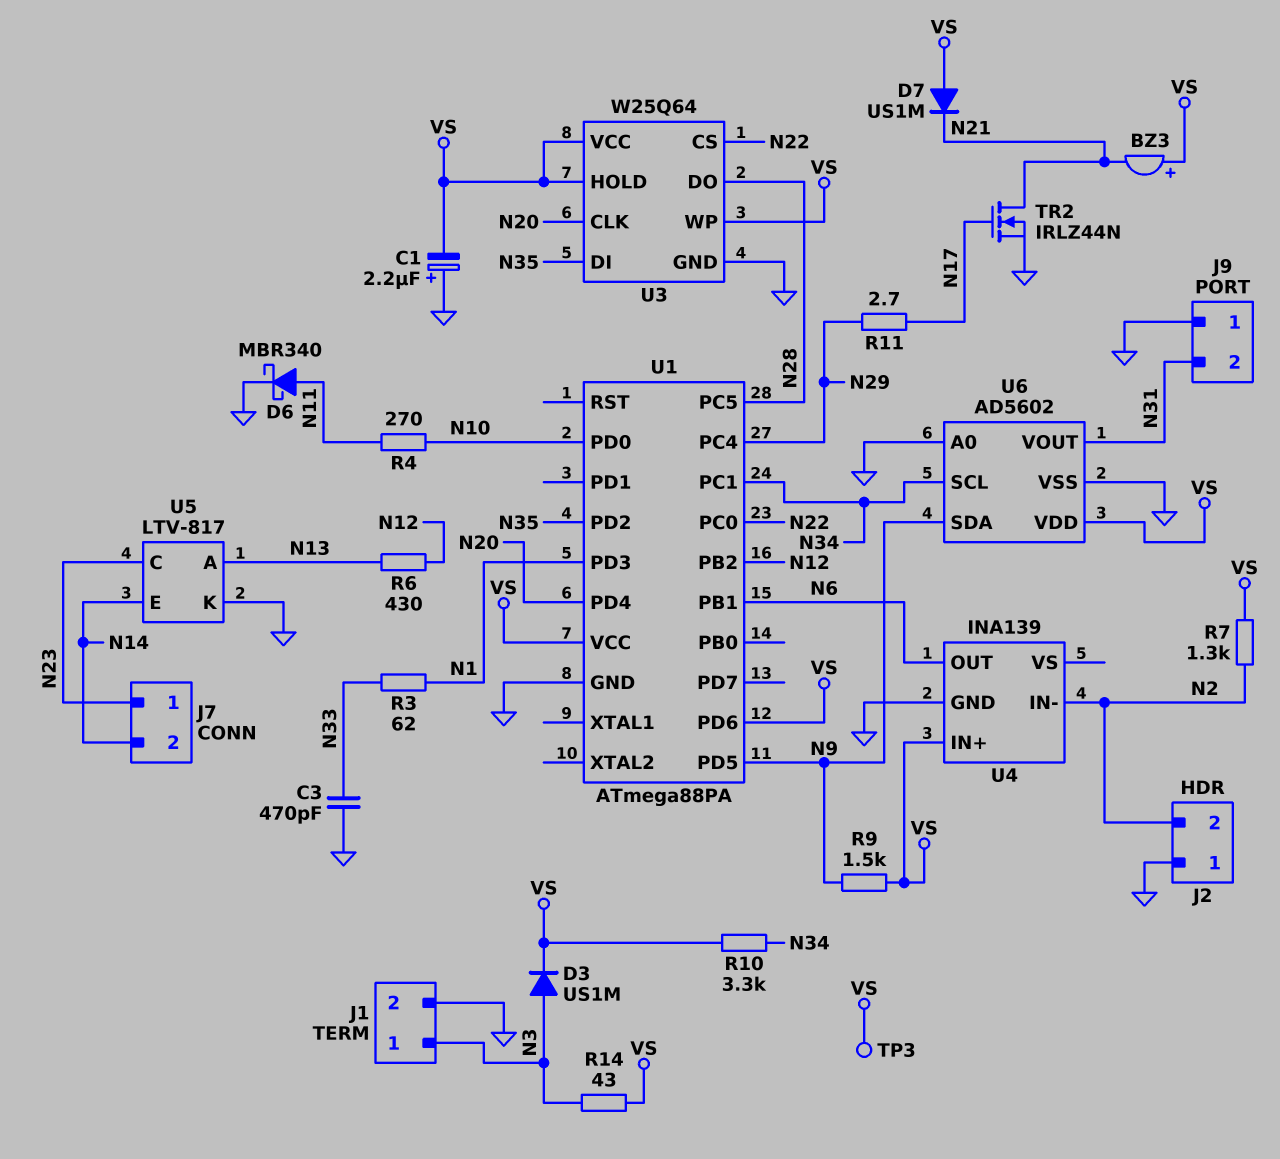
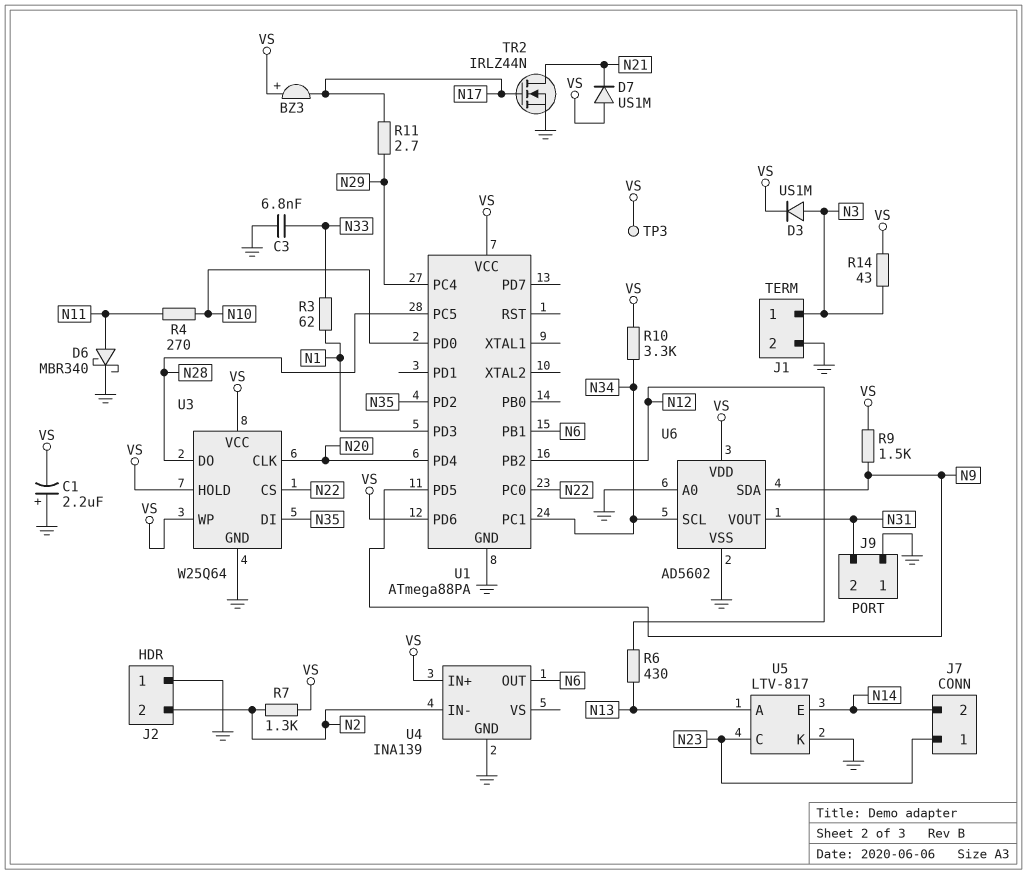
BZ3: buzzer (plus VS, minus N21) -> buzzer (plus VS, minus N17)
C3: 470pF (GND, N33) -> 6.8nF (GND, N33)

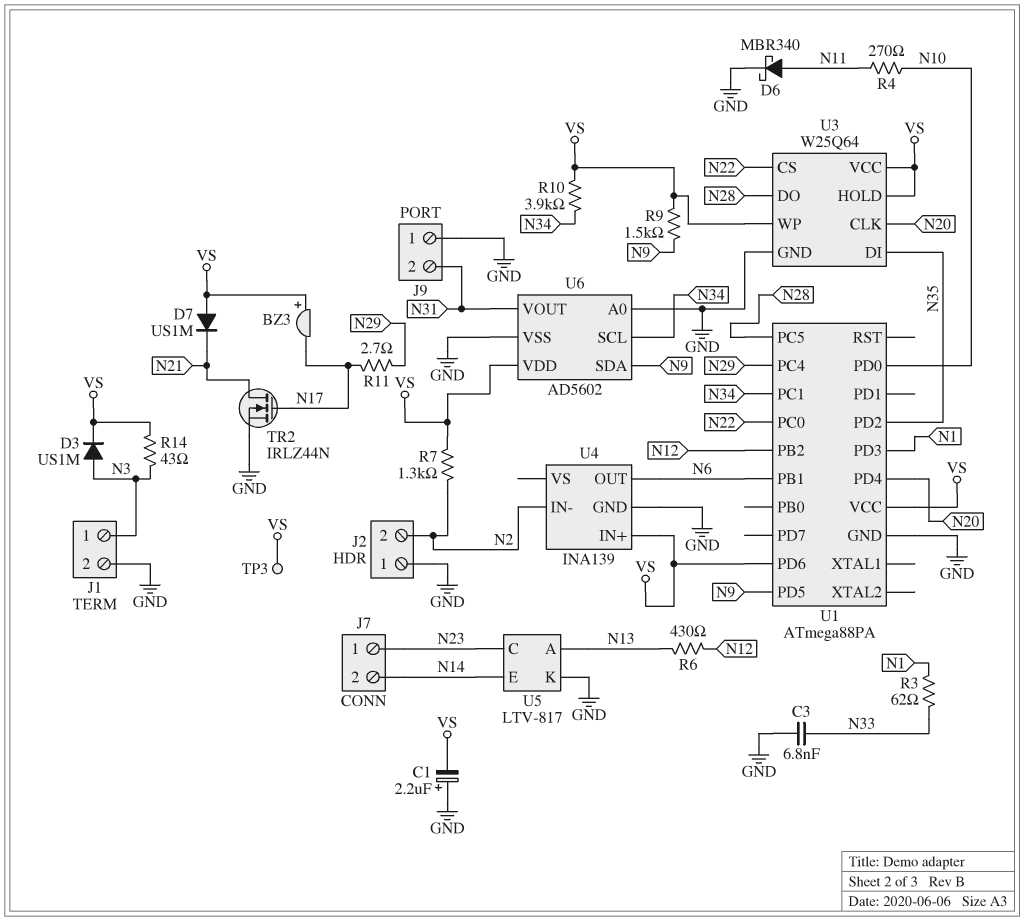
R10: 3.3k (N34, VS) -> 3.9k (N34, VS)

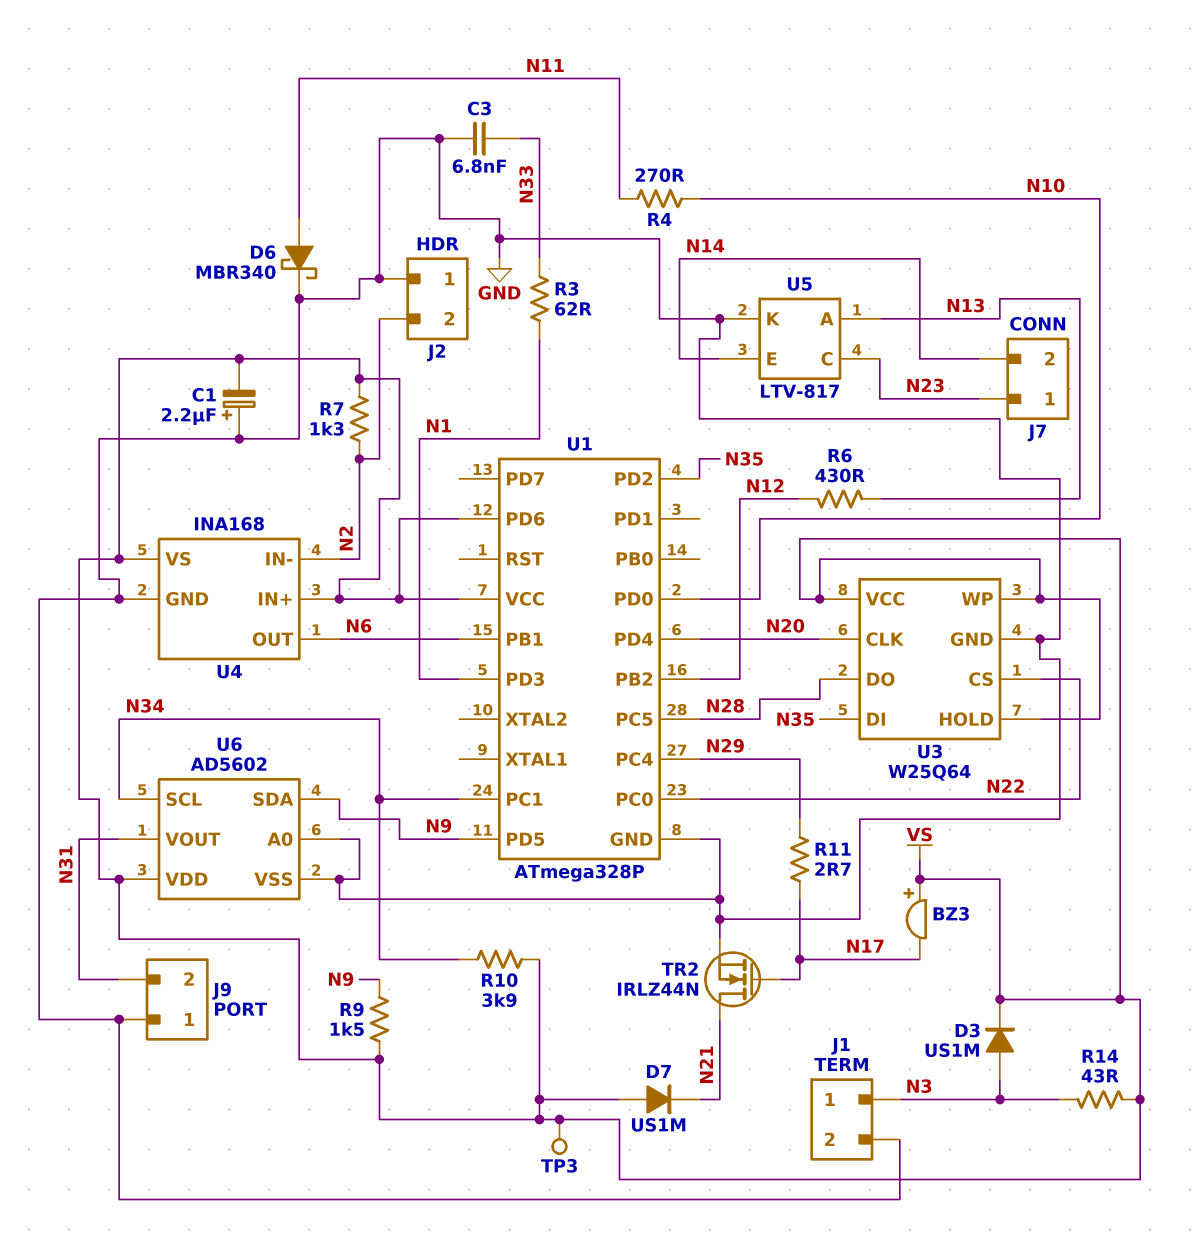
U1: ATmega88PA -> ATmega328P
U4: INA139 -> INA168
U4 pin VS: none -> VS

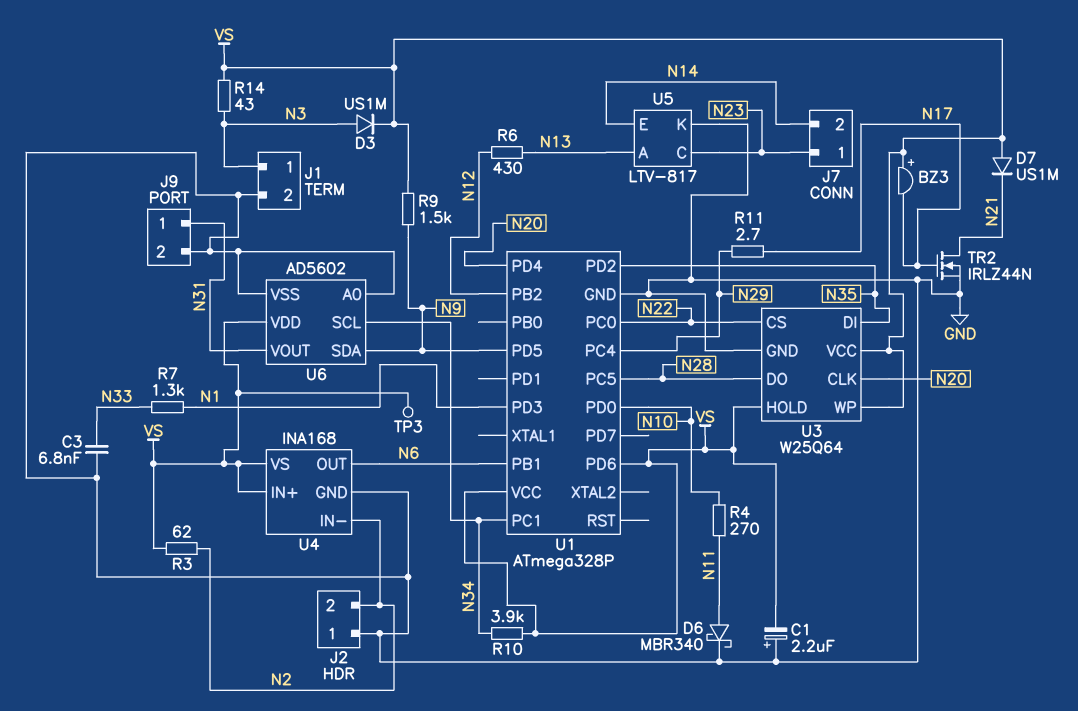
J9 pin 1: GND -> N31
J9 pin 2: N31 -> GND
R3: 62 (N1, N33) -> 62 (N2, VS)
R7: 1.3k (N2, VS) -> 1.3k (N1, N33)

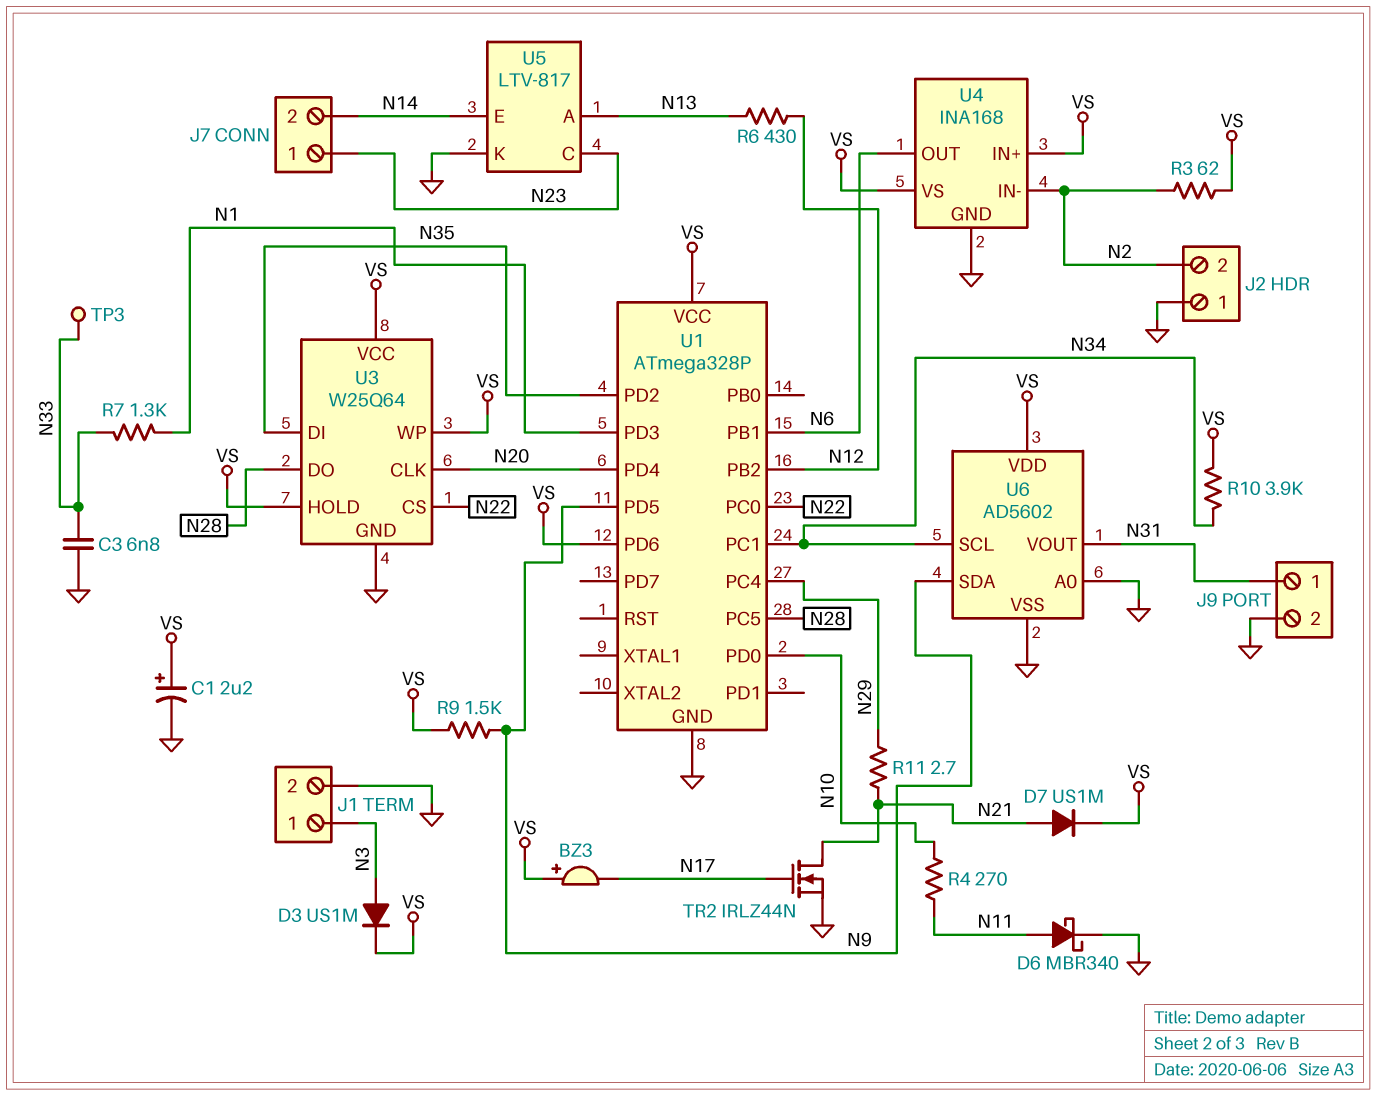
C1: 2.2uF (plus GND, minus VS) -> 2.2uF (plus VS, minus GND)
D7: diode US1M (A VS, K N21) -> diode US1M (A N21, K VS)
R11: 2.7 (N17, N29) -> 2.7 (N21, N29)
R14: 43 (N3, VS) -> none
TP3: test point (VS) -> test point (N33)

